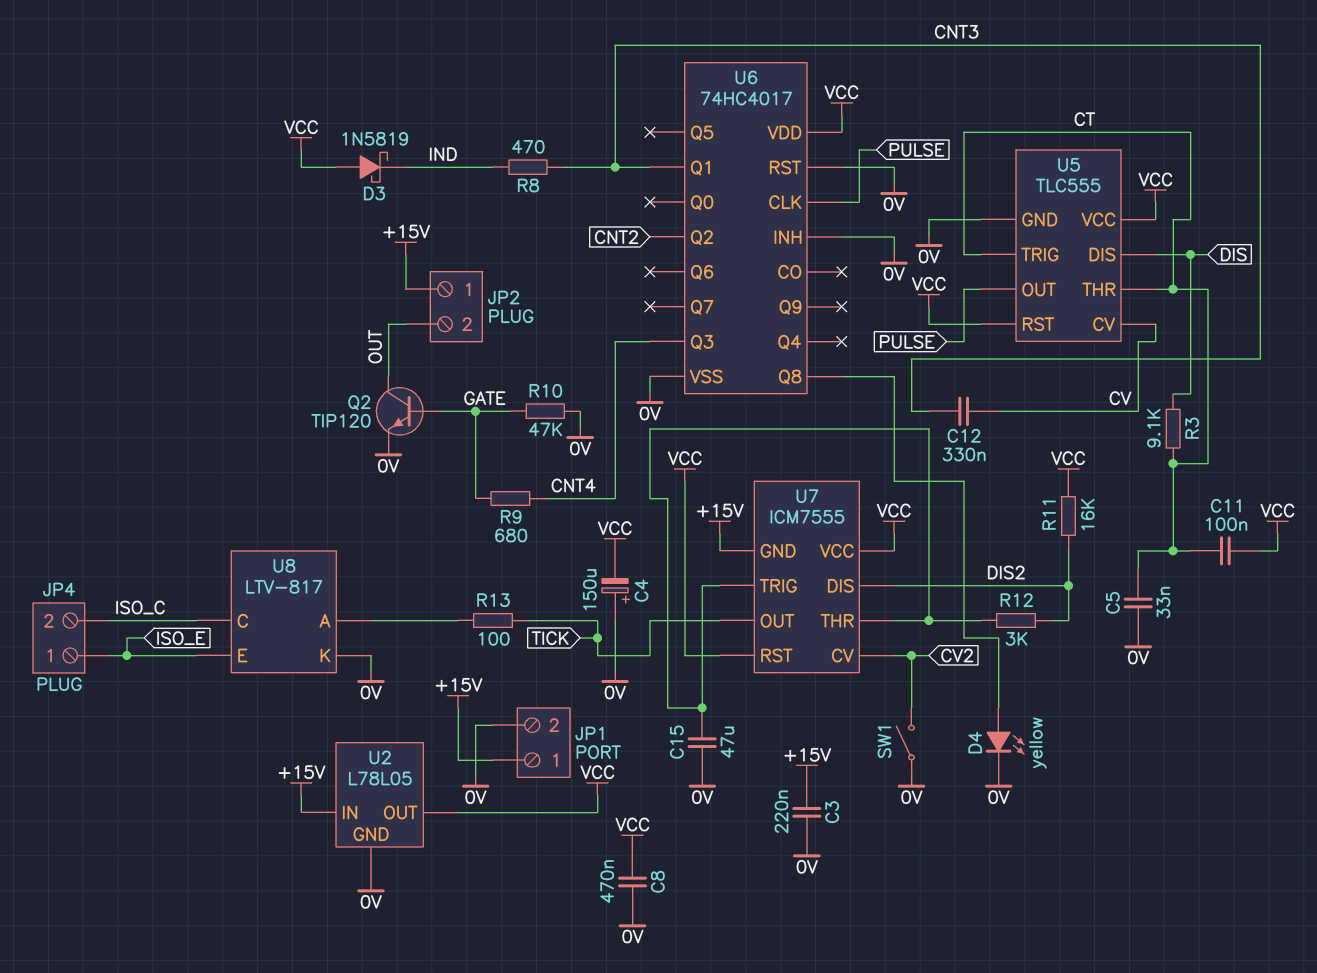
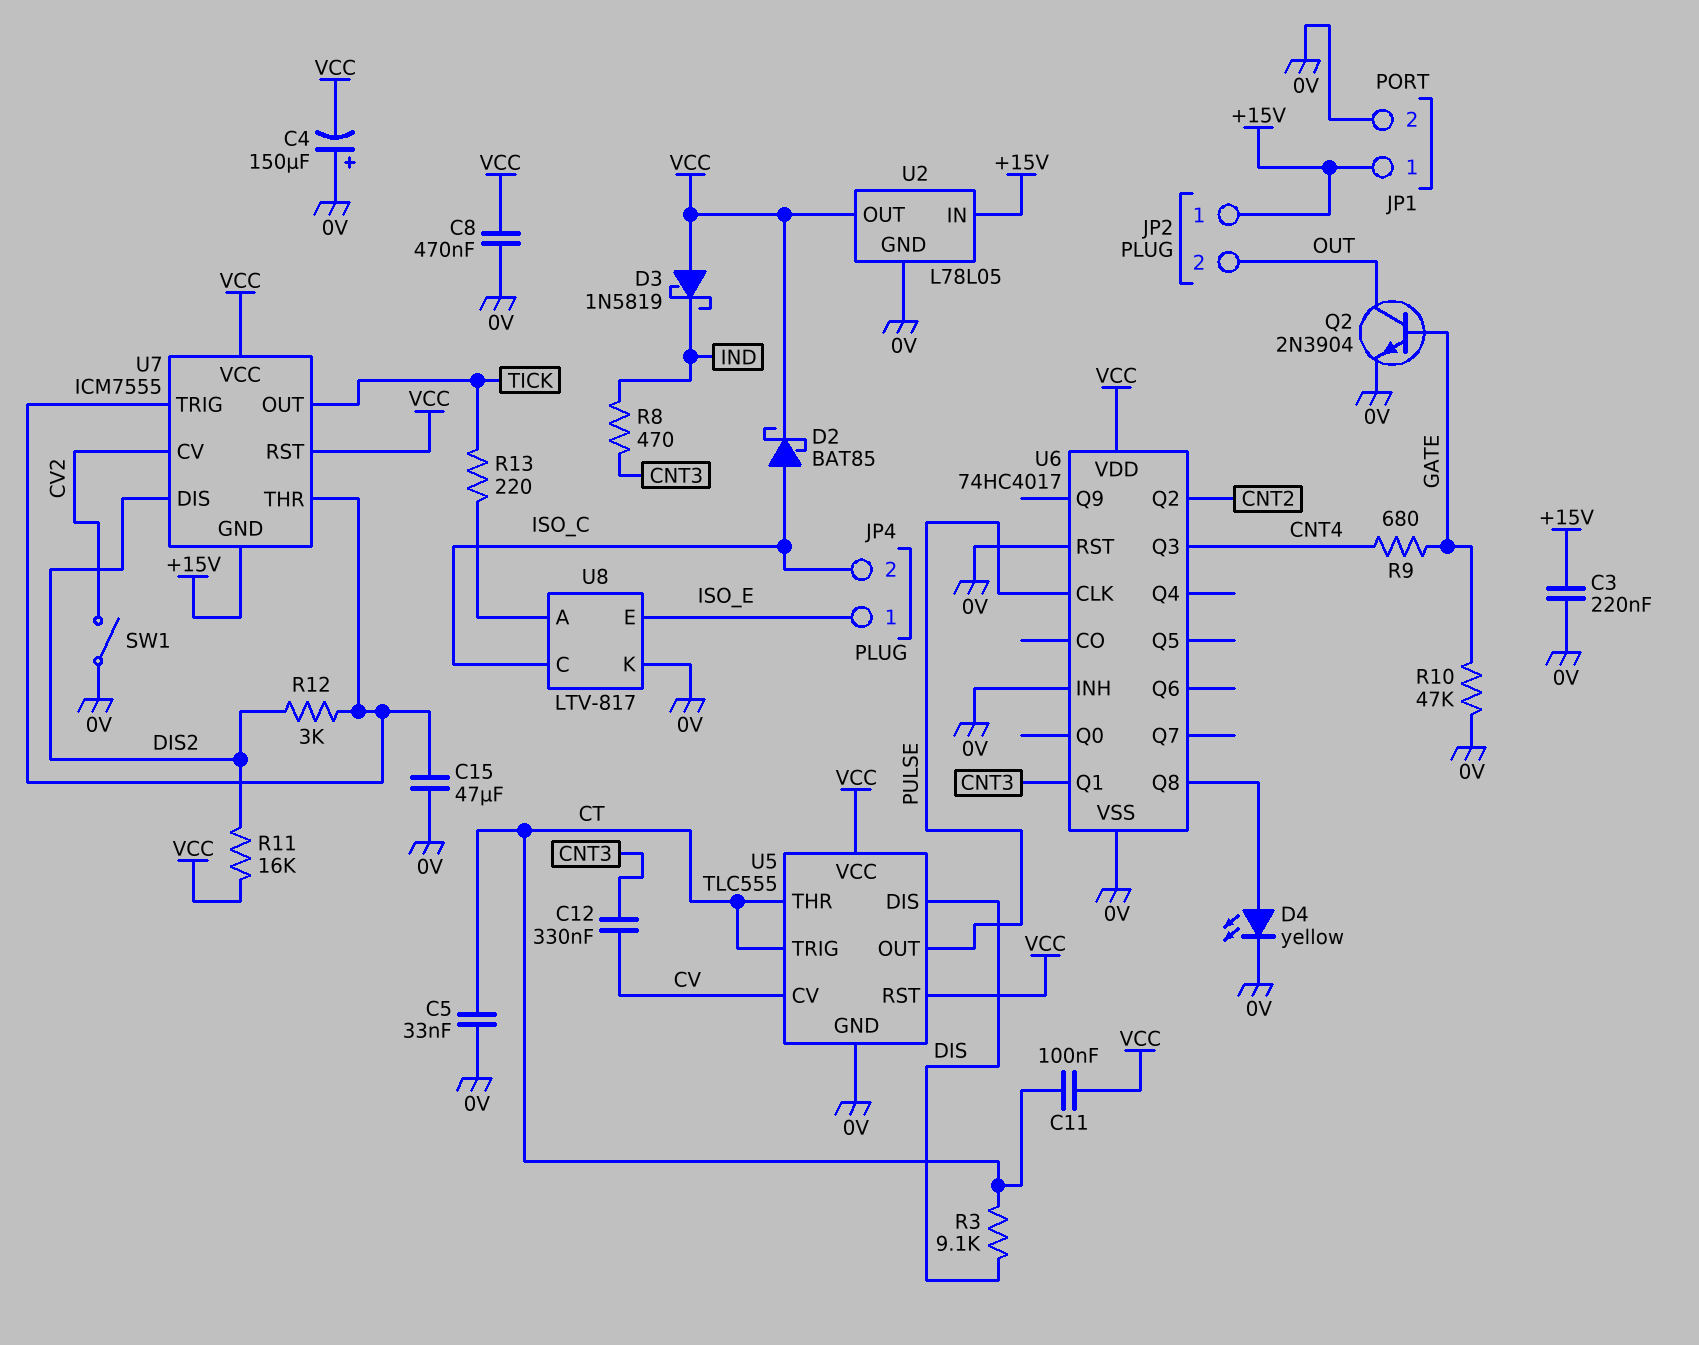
D2: none -> schottky BAT85 (A ISO_C, K VCC)
Q2: NPN TIP120 (B GATE, C OUT, E 0V) -> NPN 2N3904 (B GATE, C OUT, E 0V)
R13: 100 (TICK, U8/A) -> 220 (TICK, U8/A)

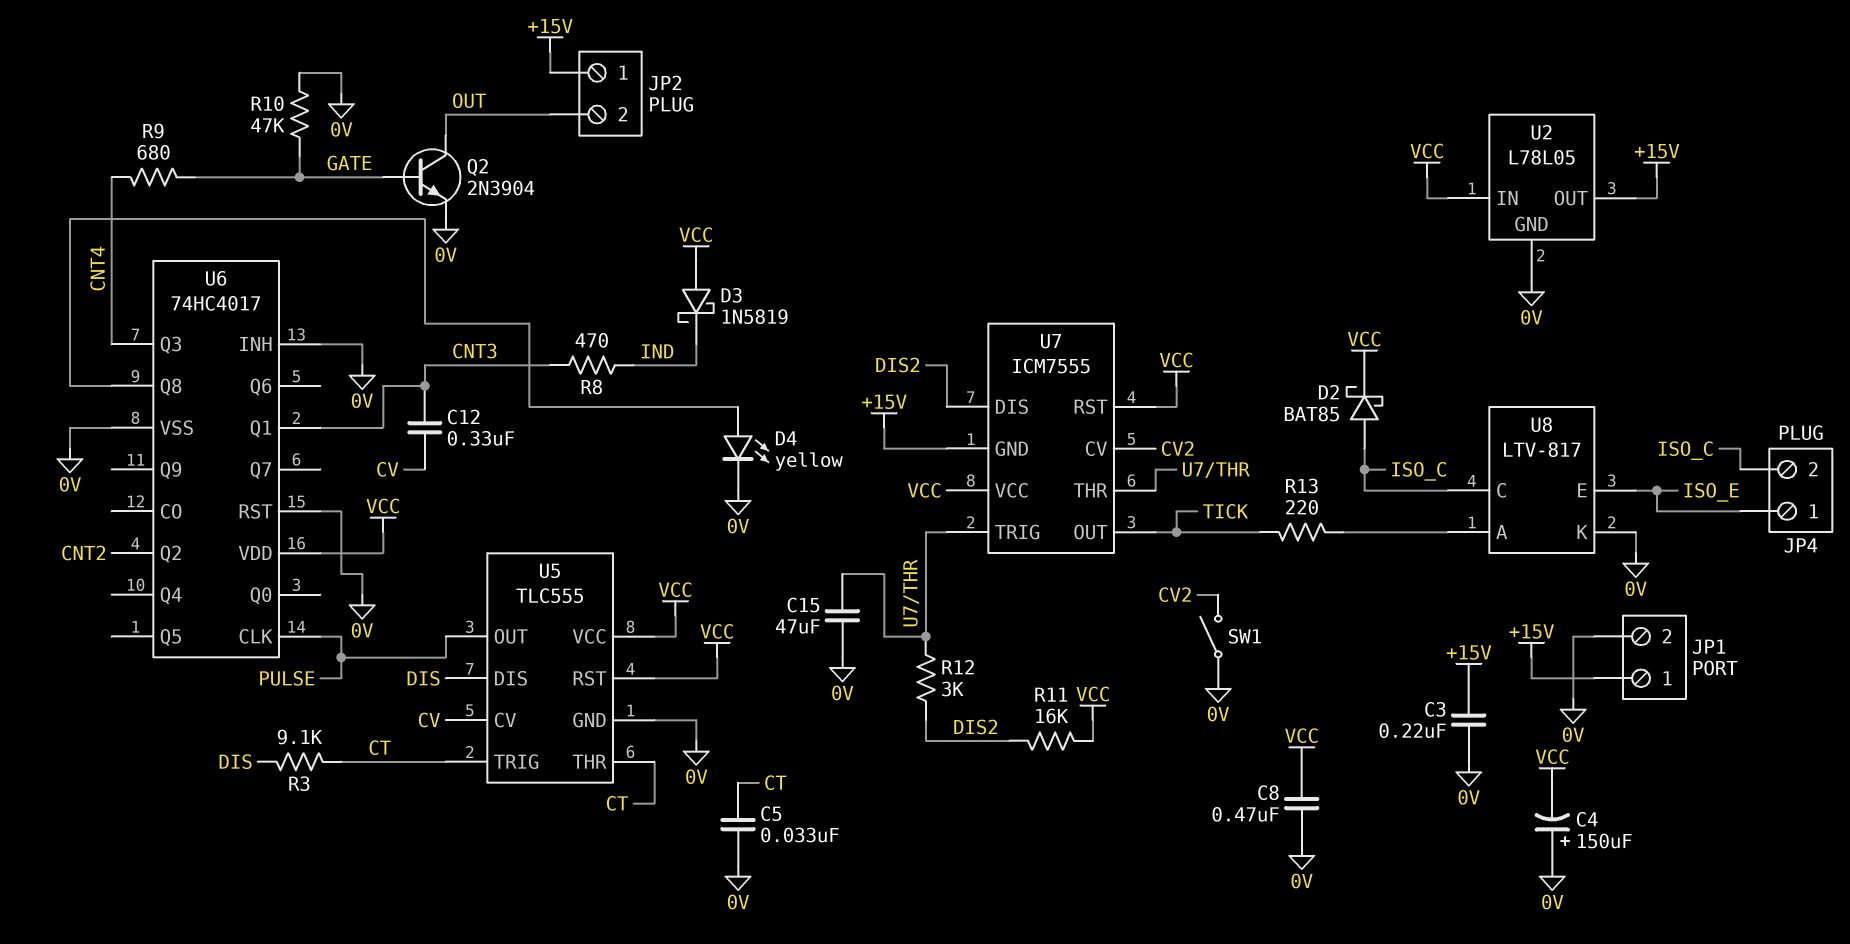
C11: 100nF (CT, VCC) -> none
U2 pin IN: +15V -> VCC
U2 pin OUT: VCC -> +15V

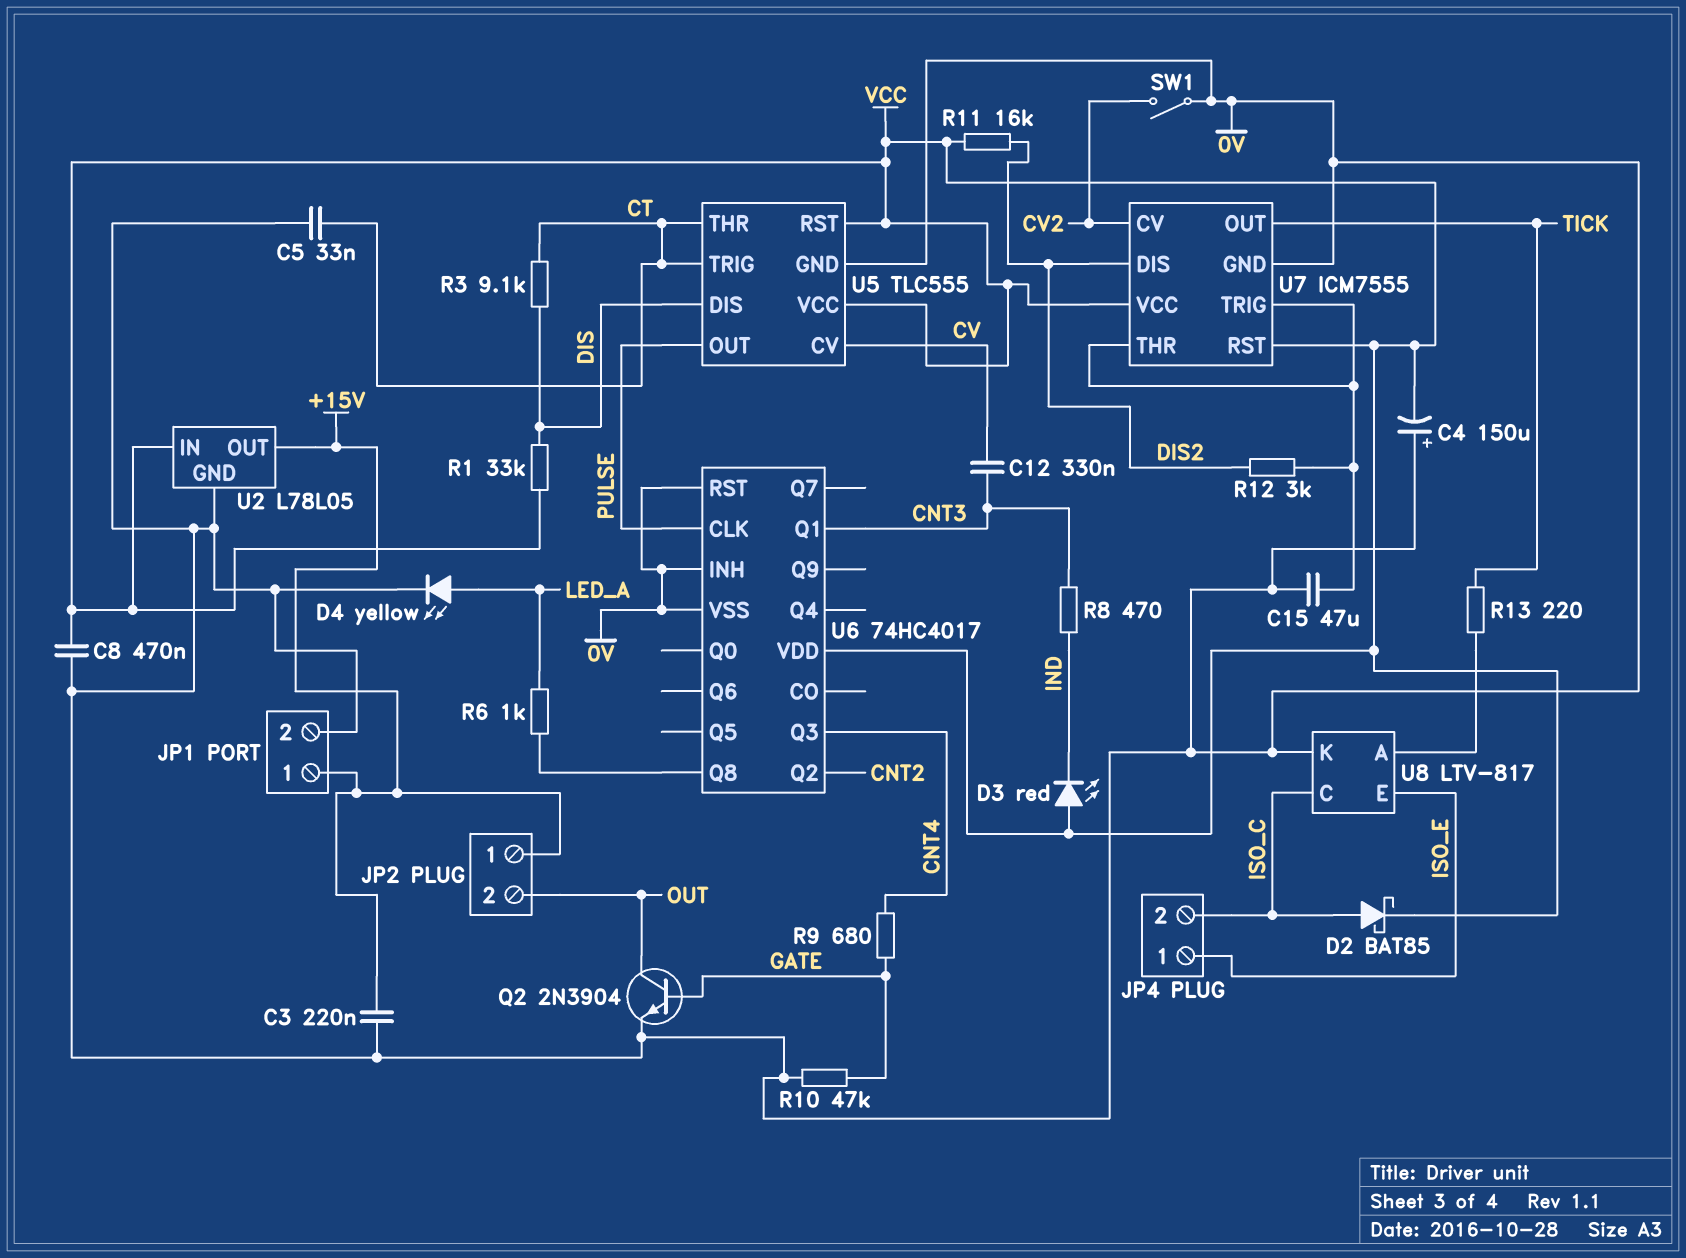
D3: schottky 1N5819 (A VCC, K IND) -> LED red (A VCC, K IND)
D4: LED yellow (A U6/Q8, K 0V) -> LED yellow (A LED_A, K 0V)
R1: none -> 33k (DIS, VCC)
R6: none -> 1k (LED_A, U6/Q8)
U7 pin GND: +15V -> 0V

